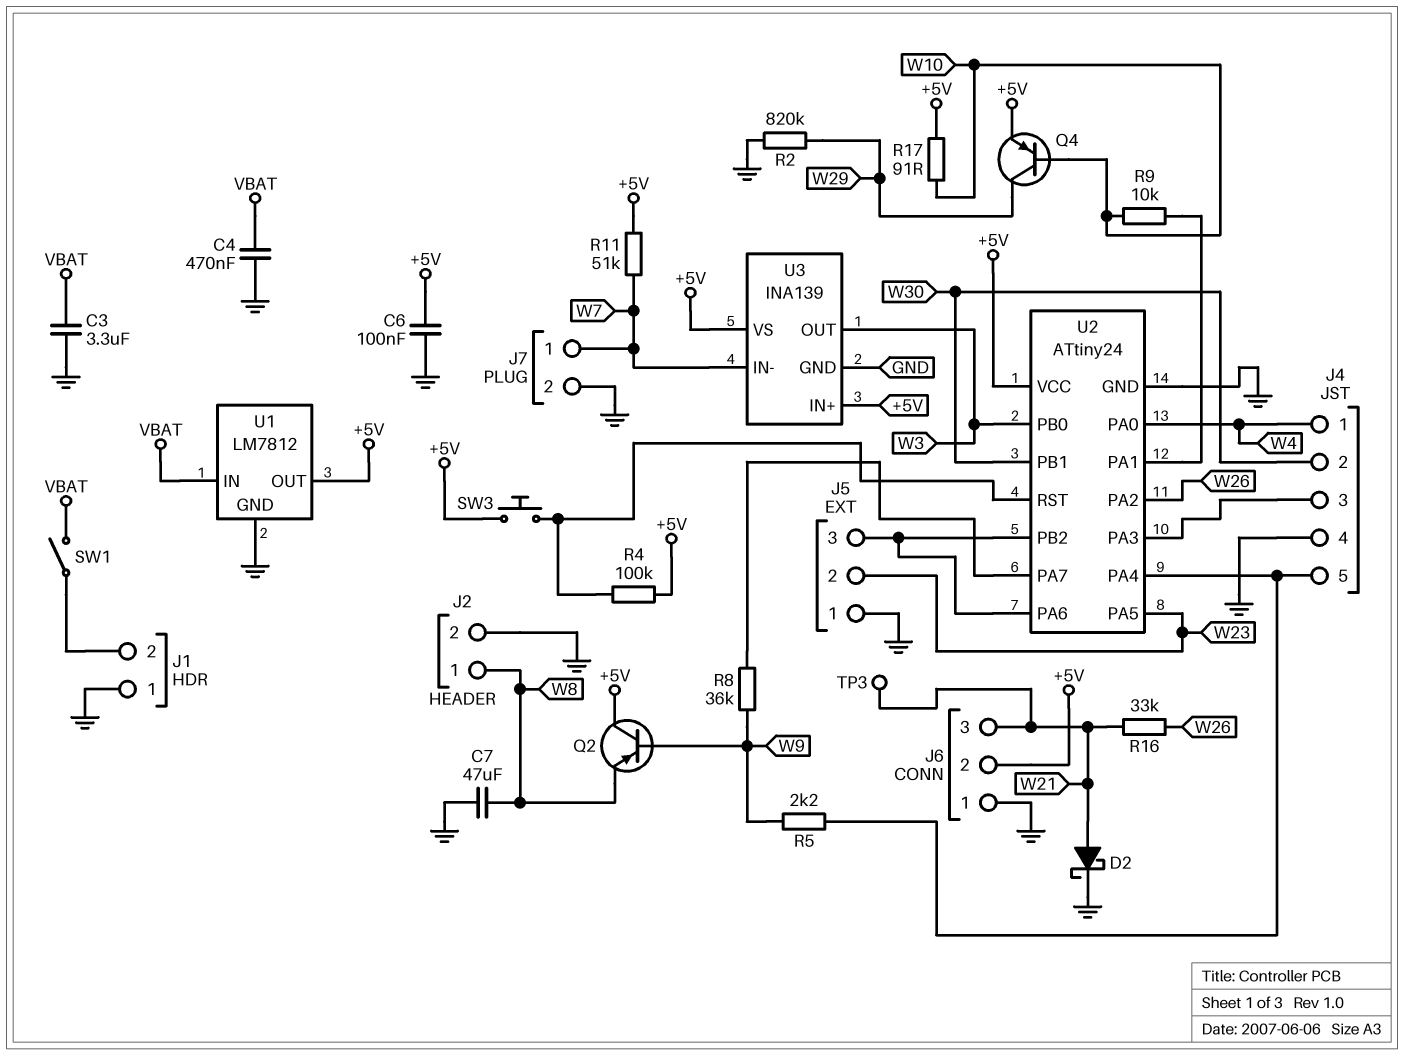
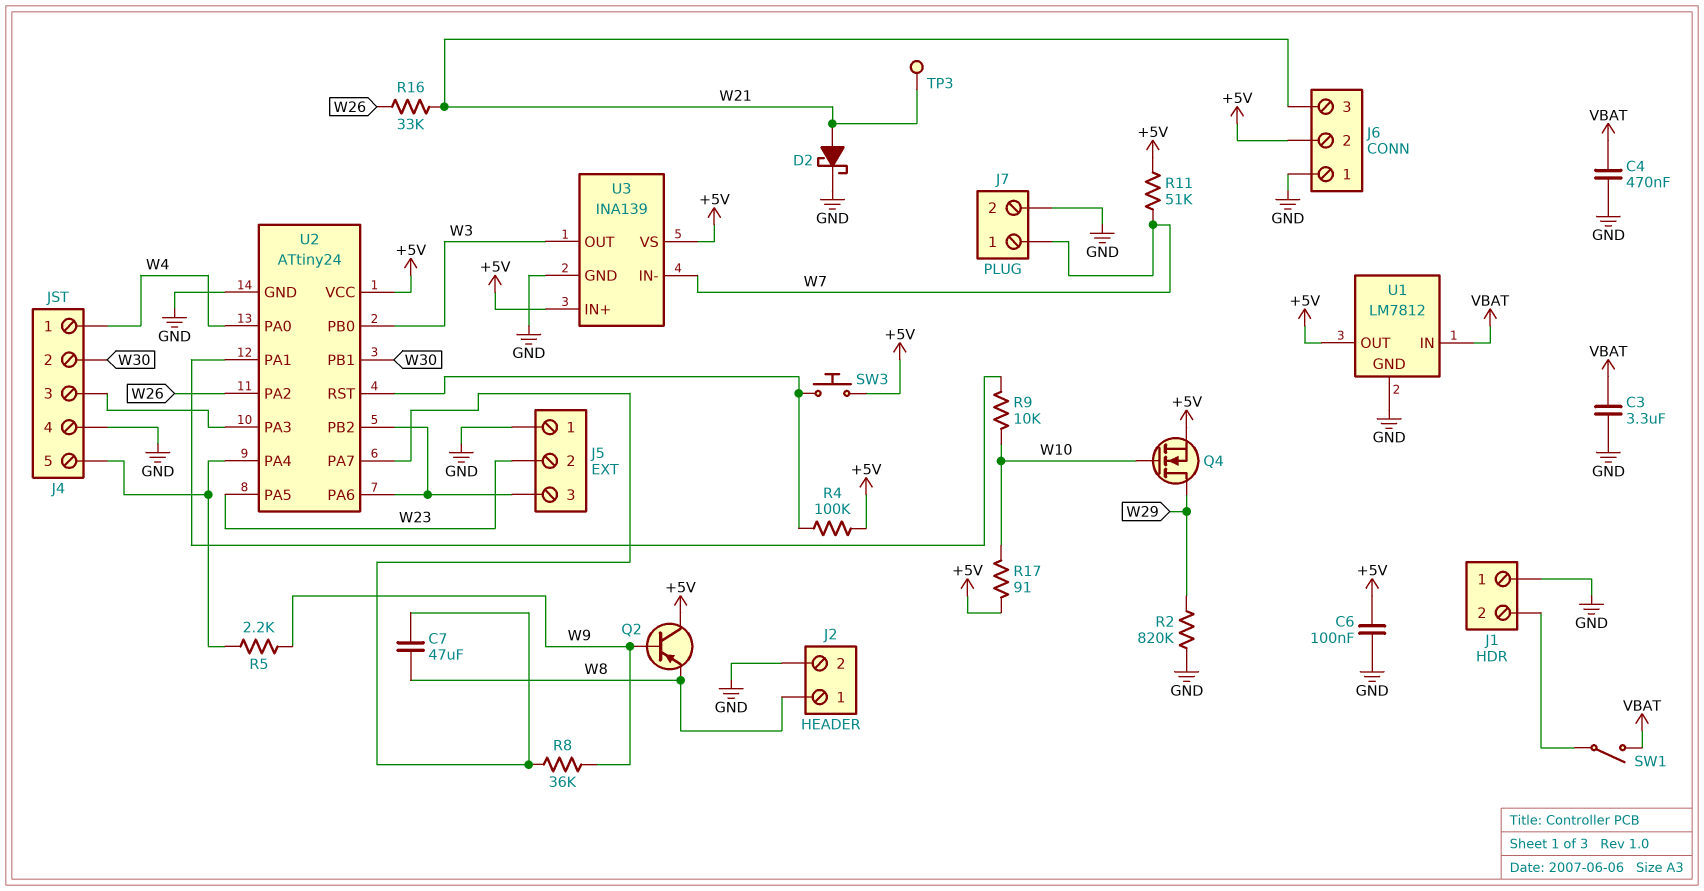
C7: 47uF (GND, W8) -> 47uF (U2/PA7, W8)
Q4: PNP (B W10, C W29, E +5V) -> NMOS (G W10, D W29, S +5V)

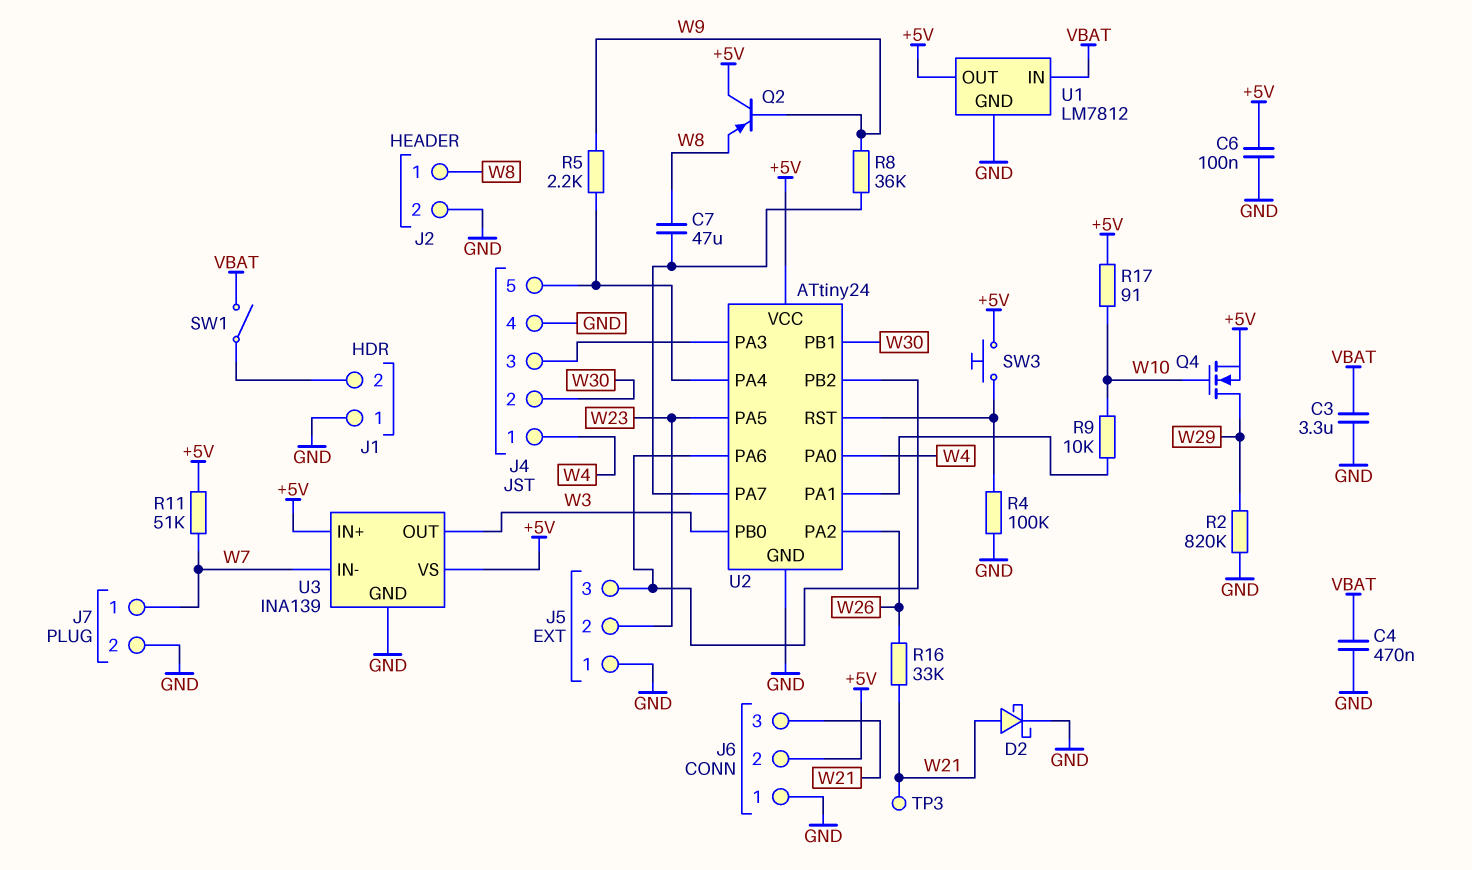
R4: 100k (+5V, U2/RST) -> 100k (GND, U2/RST)

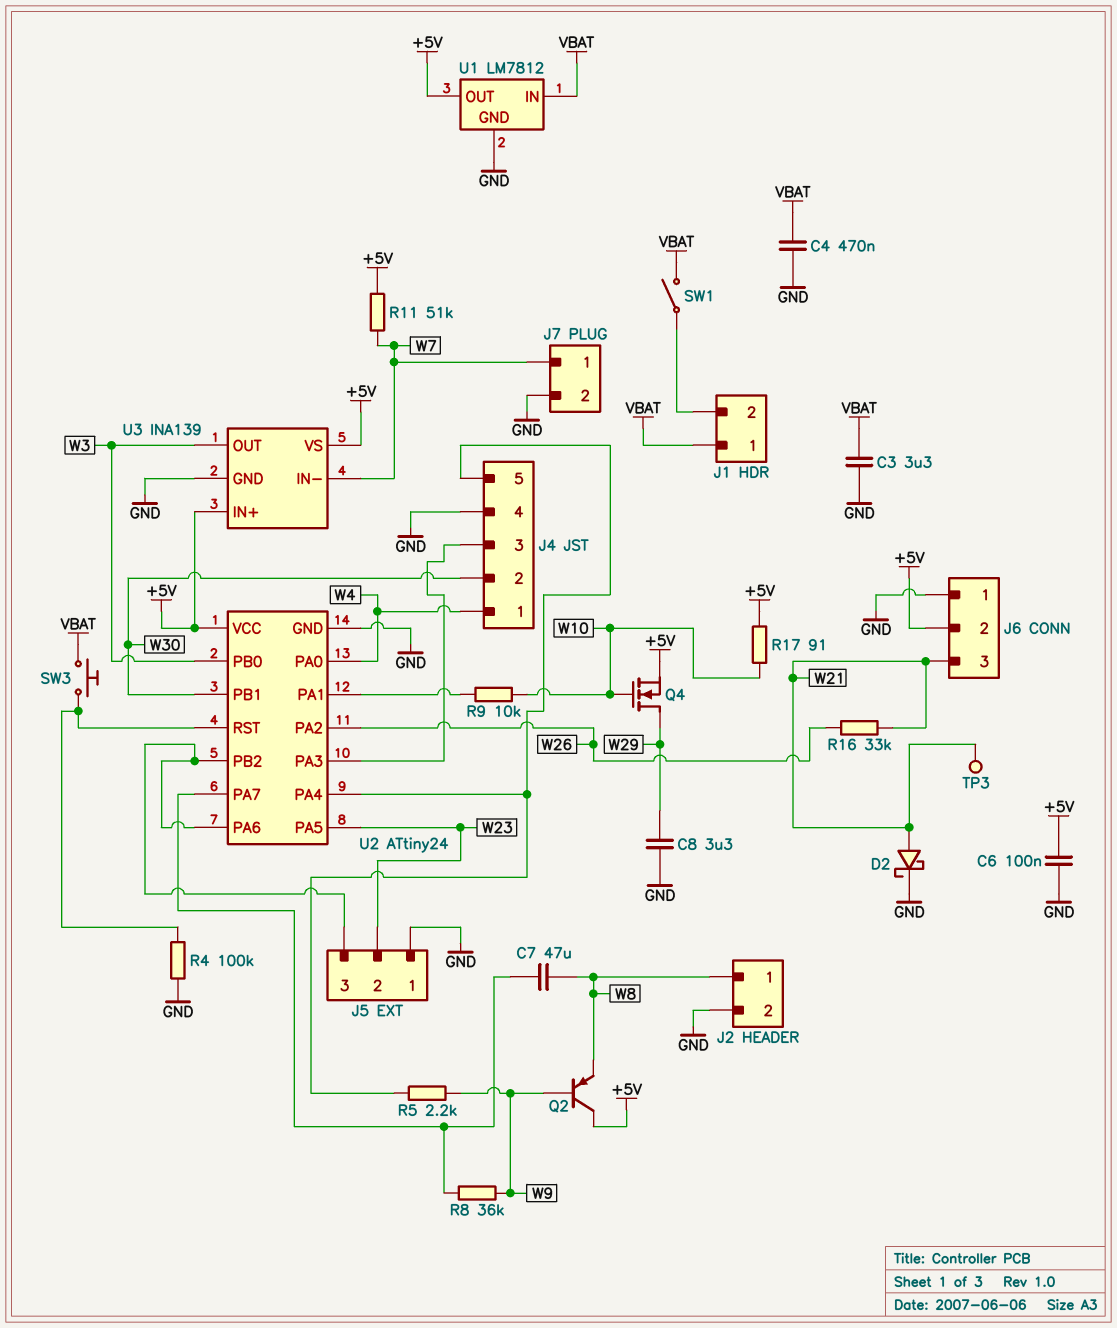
C8: none -> 3.3uF (GND, W29)
J1 pin 1: GND -> VBAT
R2: 820k (GND, W29) -> none
SW3: button (+5V, U2/RST) -> button (U2/RST, VBAT)

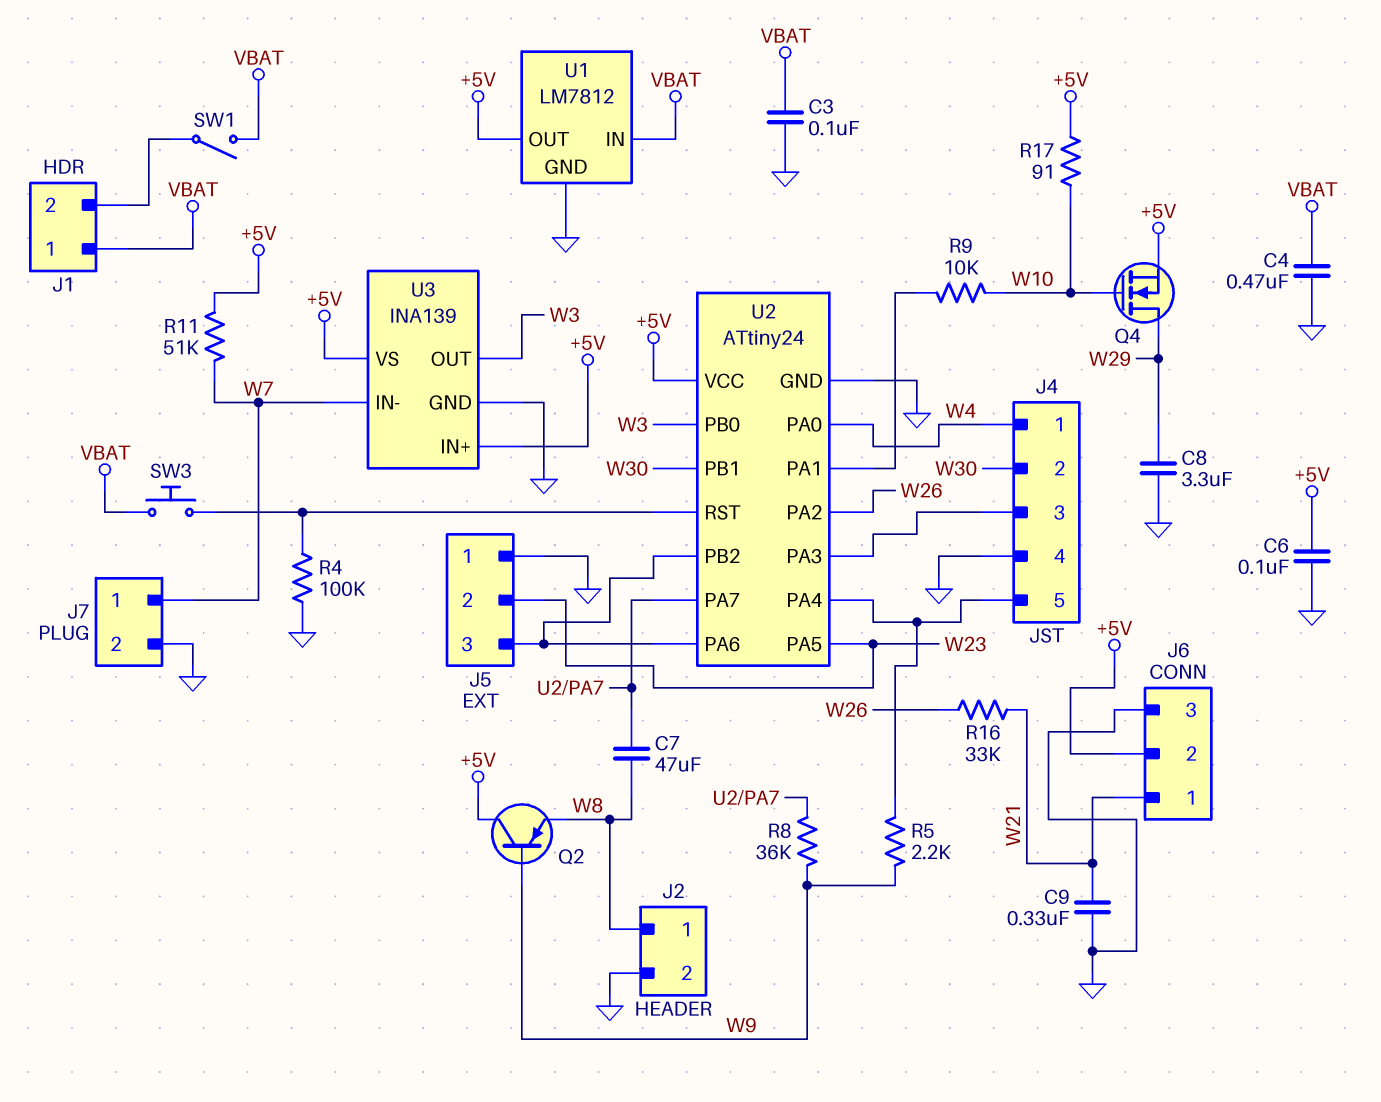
C3: 3.3uF (GND, VBAT) -> 100nF (GND, VBAT)
C9: none -> 330nF (GND, W21)
D2: schottky (A W21, K GND) -> none
J6 pin 1: GND -> W21
J6 pin 3: W21 -> GND
TP3: test point (W21) -> none

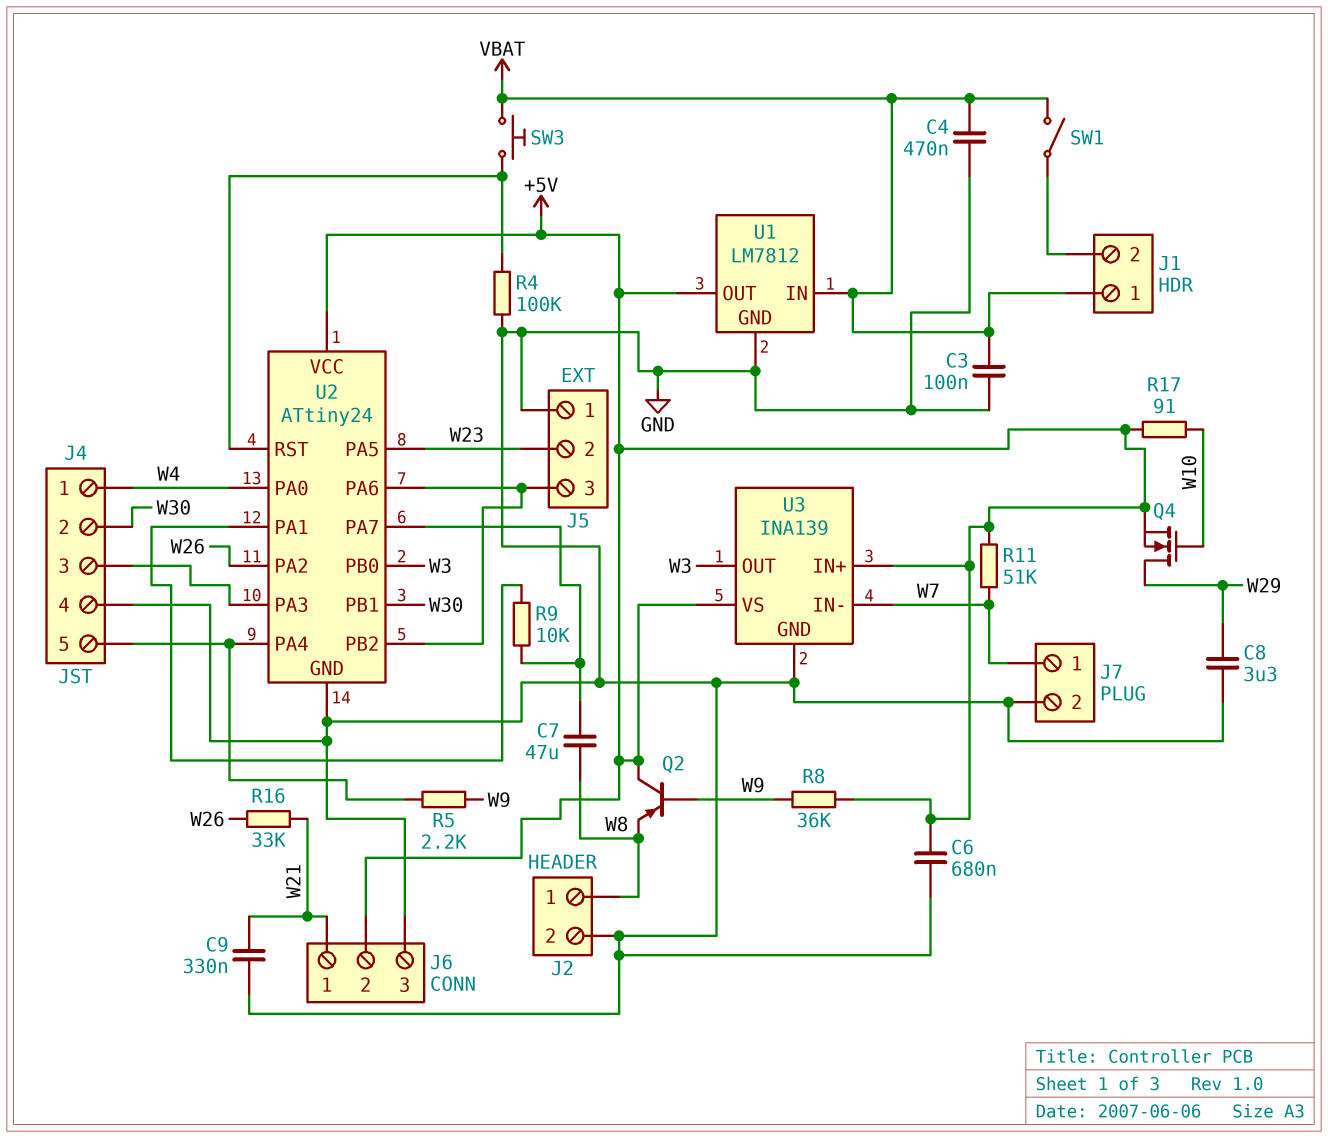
C6: 100nF (+5V, GND) -> 680nF (+5V, GND)
R8: 36k (U2/PA7, W9) -> 36k (+5V, W9)
R9: 10k (U2/PA1, W10) -> 10k (U2/PA1, U2/PA7)

